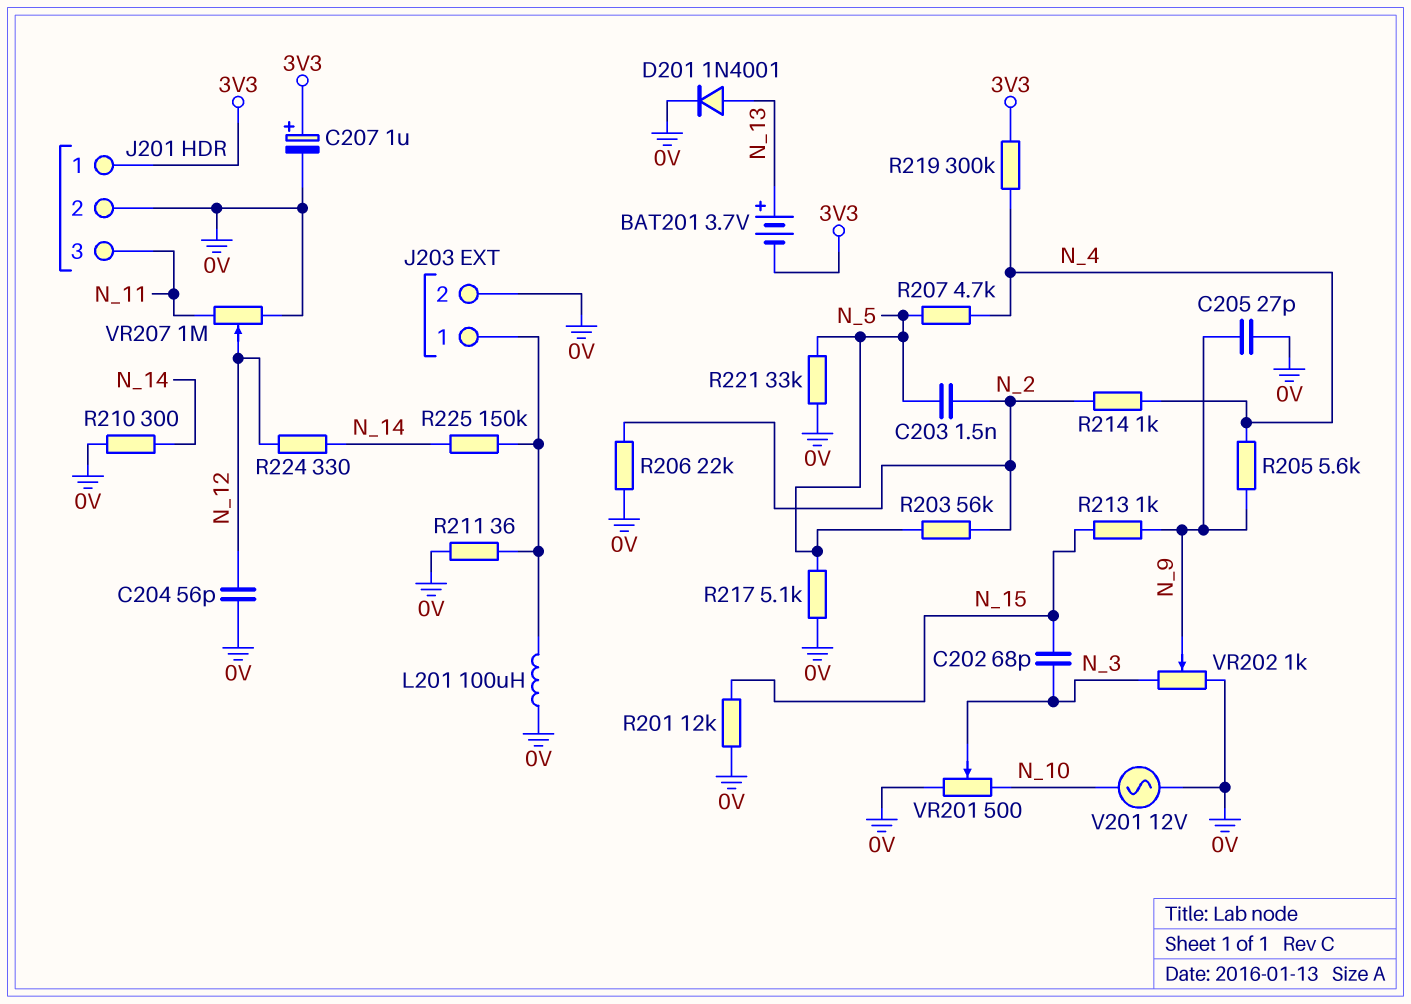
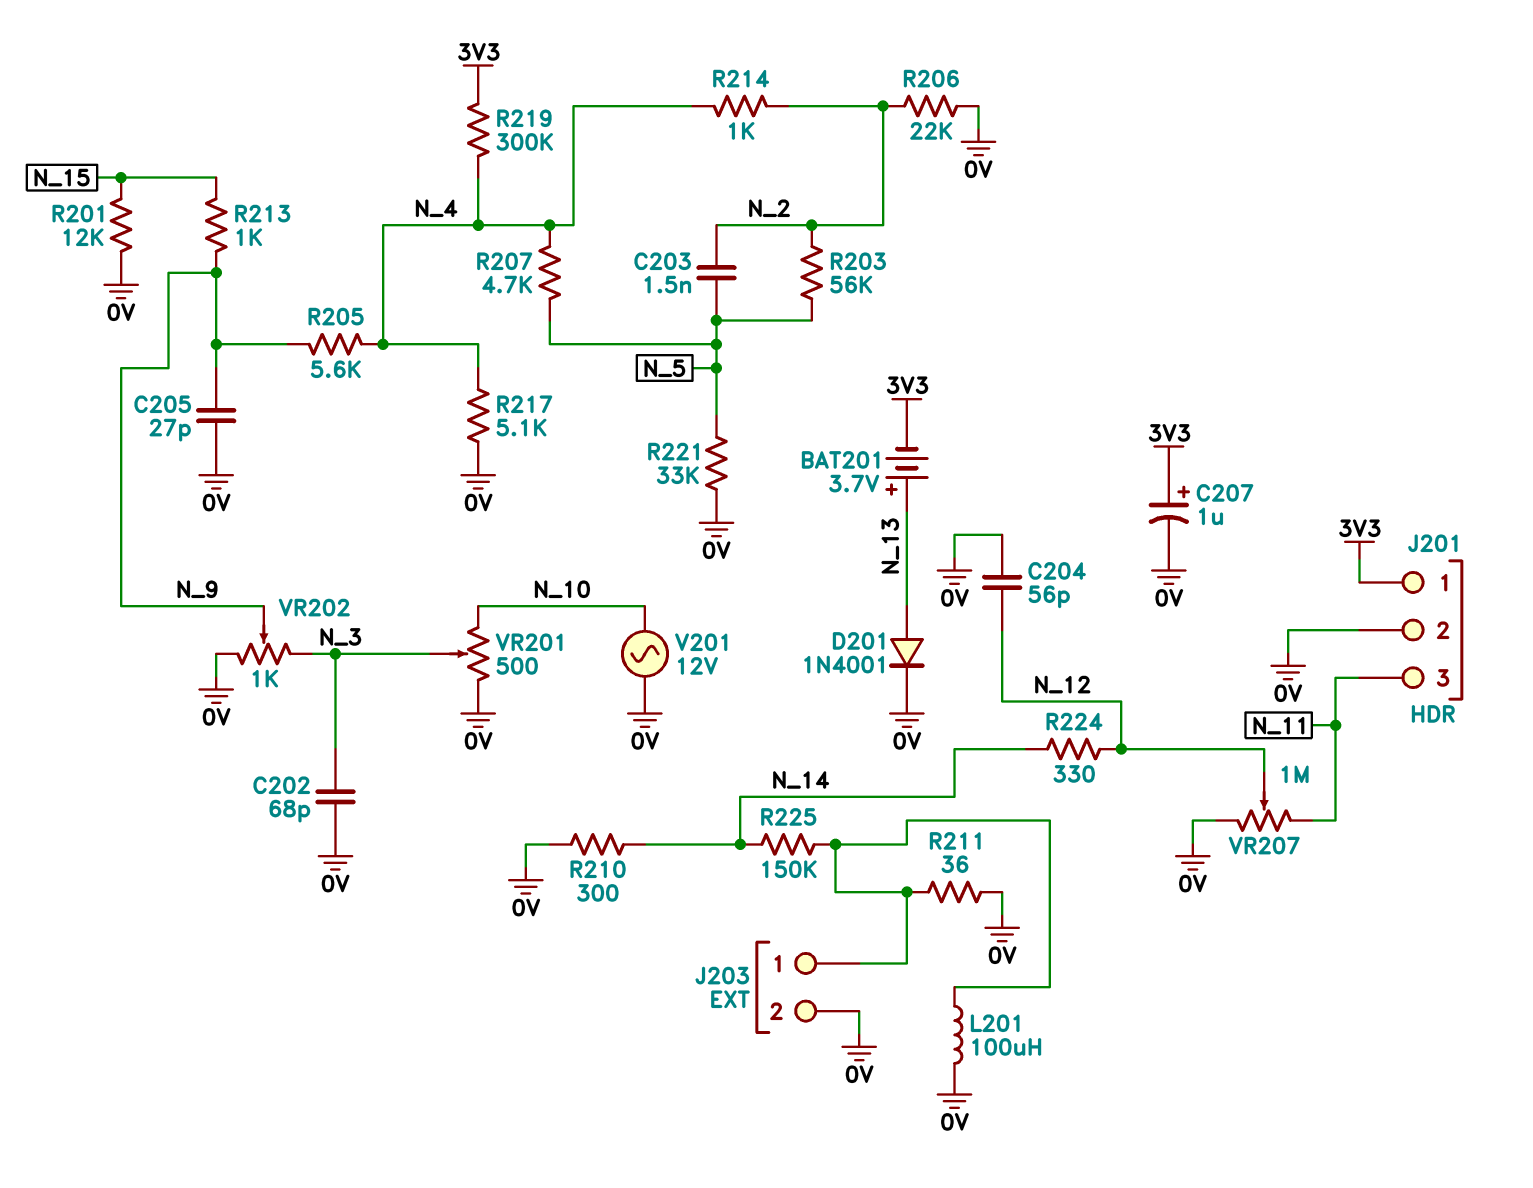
C202: 68pF (N_3, N_15) -> 68pF (0V, N_3)
R217: 5.1k (0V, N_5) -> 5.1k (0V, N_4)

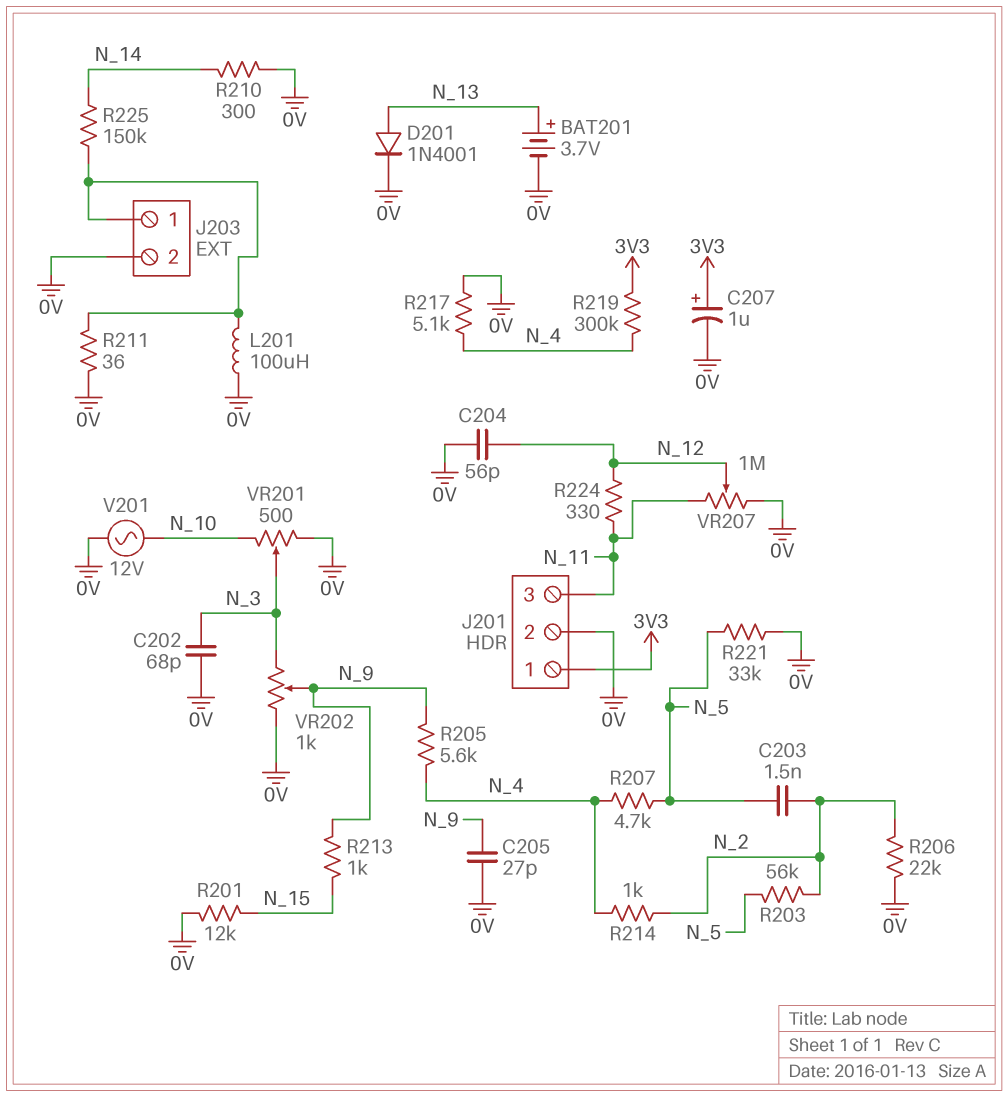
BAT201: 3.7V (plus N_13, minus 3V3) -> 3.7V (plus N_13, minus 0V)
R224: 330 (N_12, N_14) -> 330 (N_11, N_12)

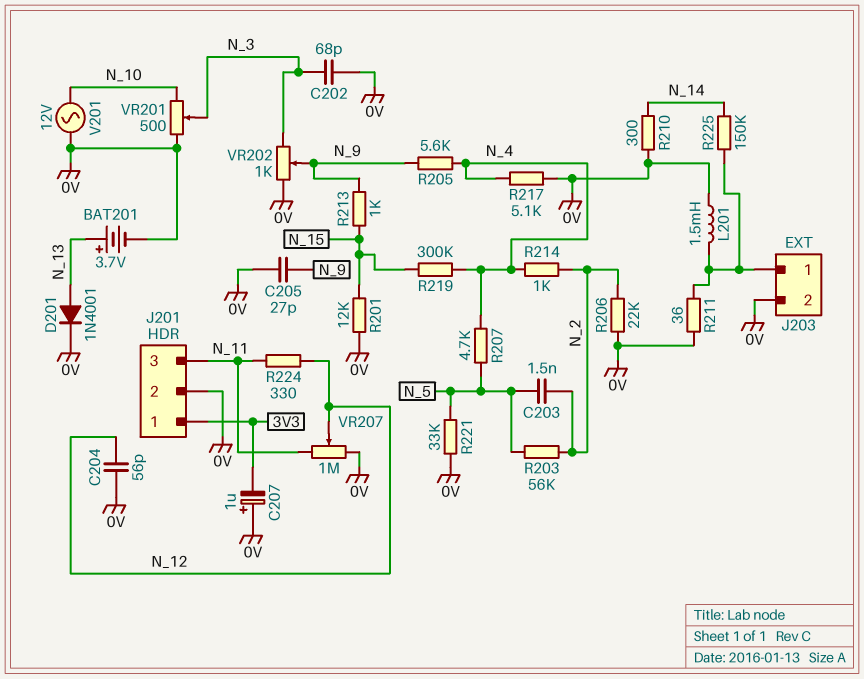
C207: 1uF (plus 3V3, minus 0V) -> 1uF (plus 0V, minus 3V3)
L201: 100uH (0V, J203/1) -> 1.5mH (0V, J203/1)
R219: 300k (3V3, N_4) -> 300k (N_4, N_15)

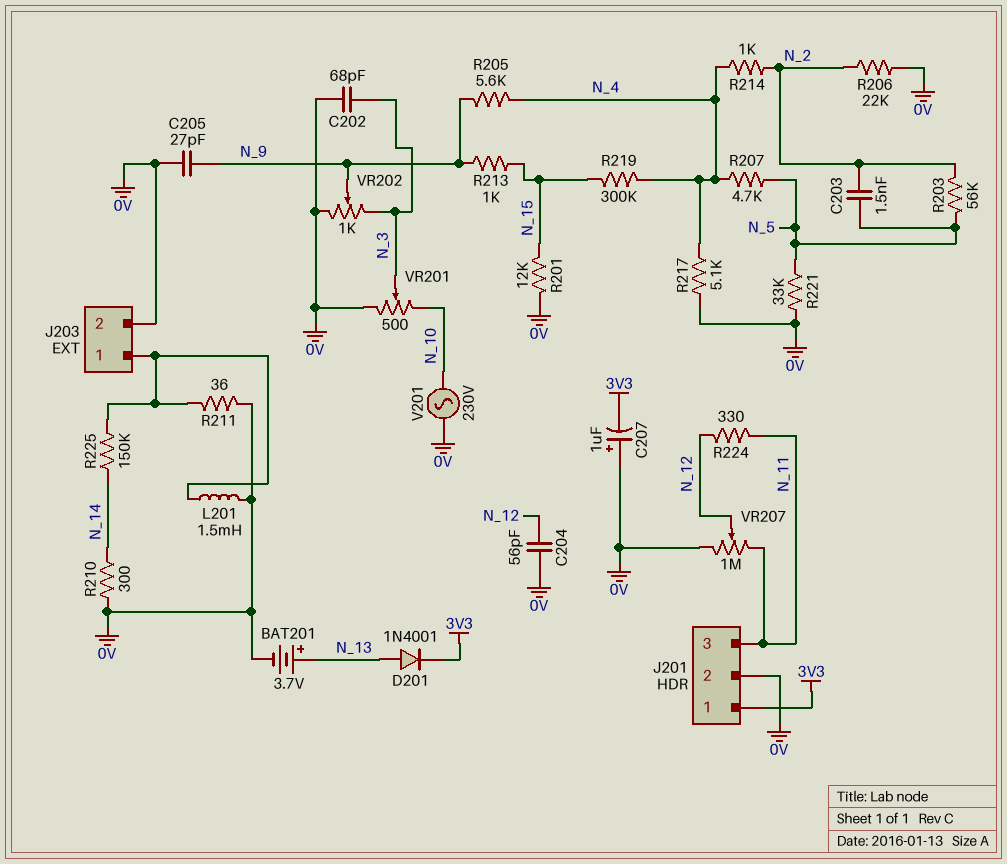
D201: diode 1N4001 (A N_13, K 0V) -> diode 1N4001 (A N_13, K 3V3)
V201: AC 12V (0V, N_10) -> AC 230V (0V, N_10)

